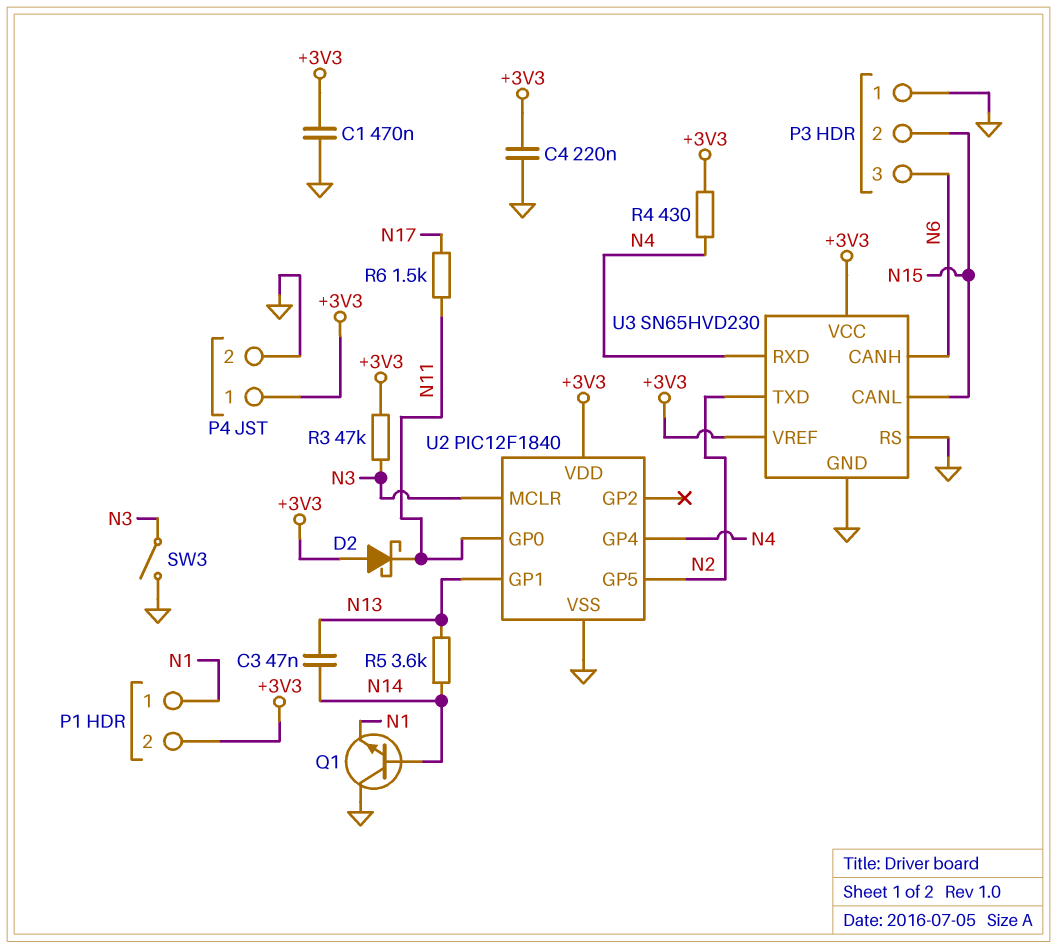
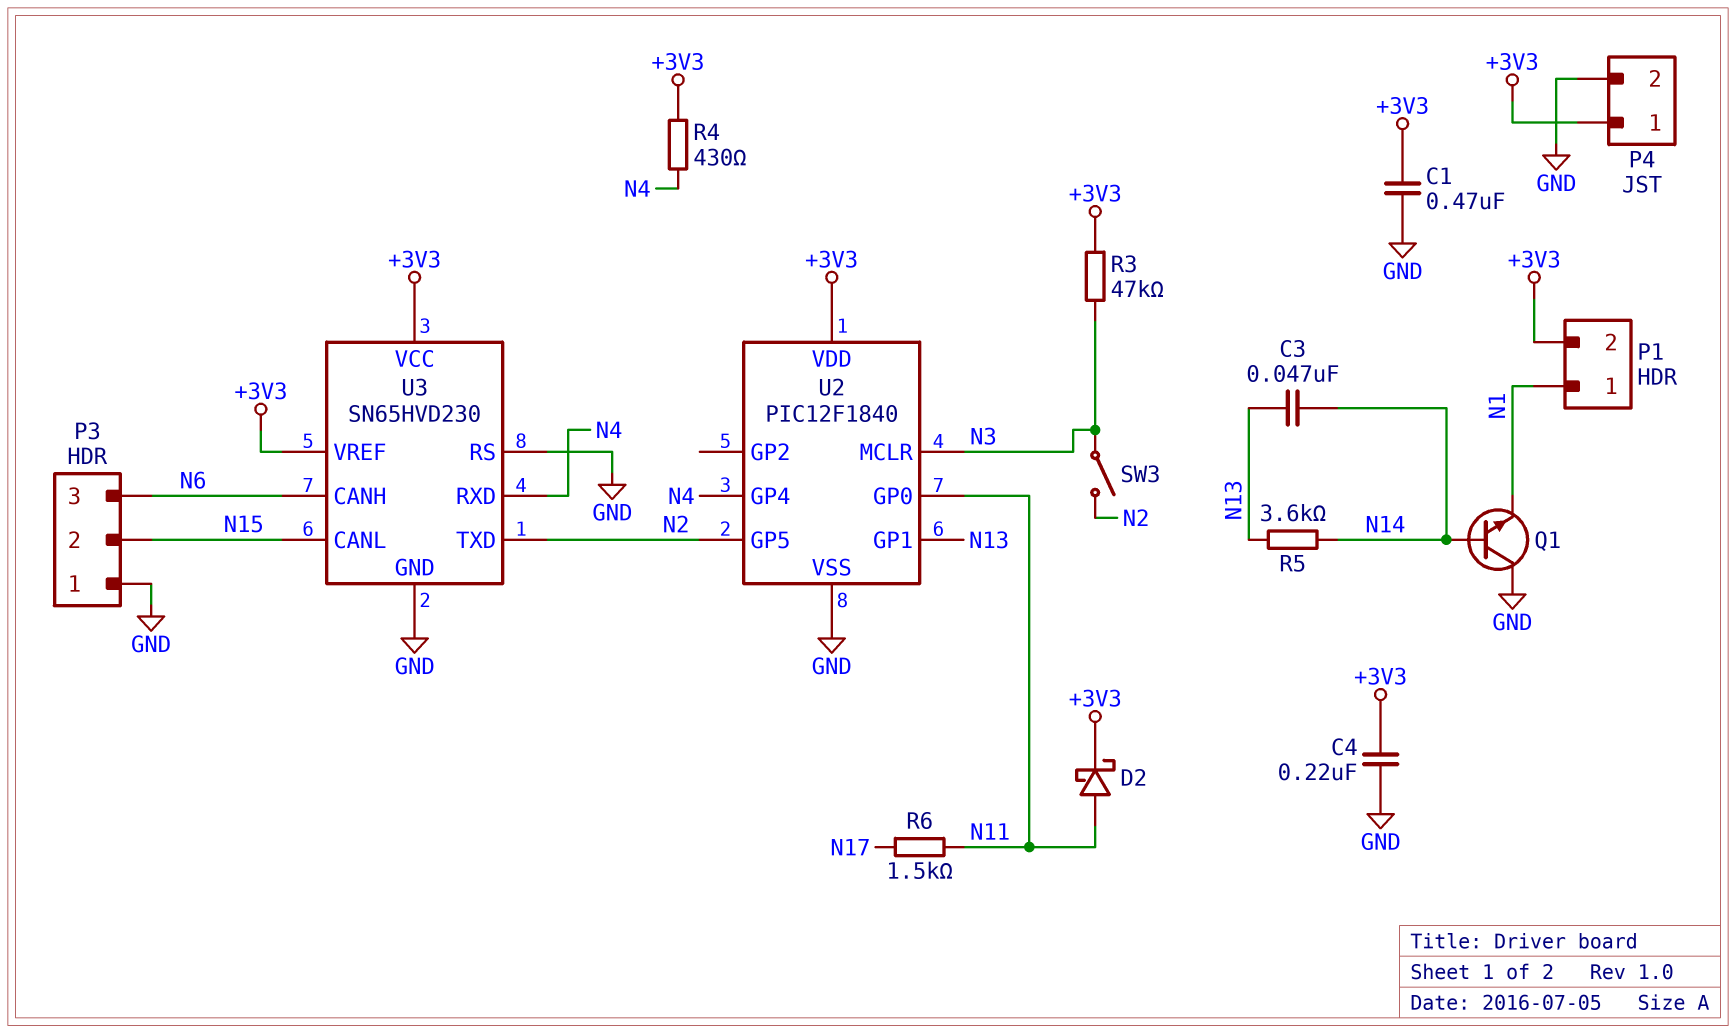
D2: schottky (A +3V3, K N11) -> schottky (A N11, K +3V3)
SW3: switch (GND, N3) -> switch (N2, N3)

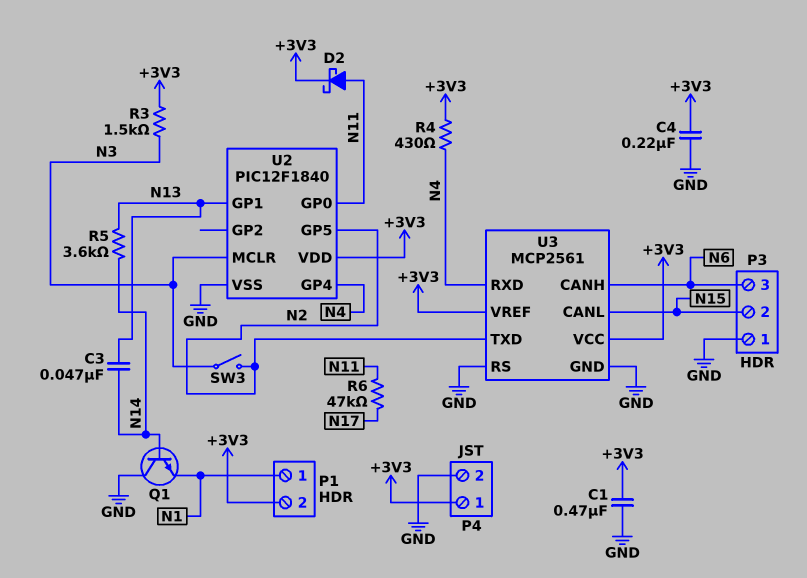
R3: 47k (+3V3, N3) -> 1.5k (+3V3, N3)
R6: 1.5k (N11, N17) -> 47k (N11, N17)
U3: SN65HVD230 -> MCP2561

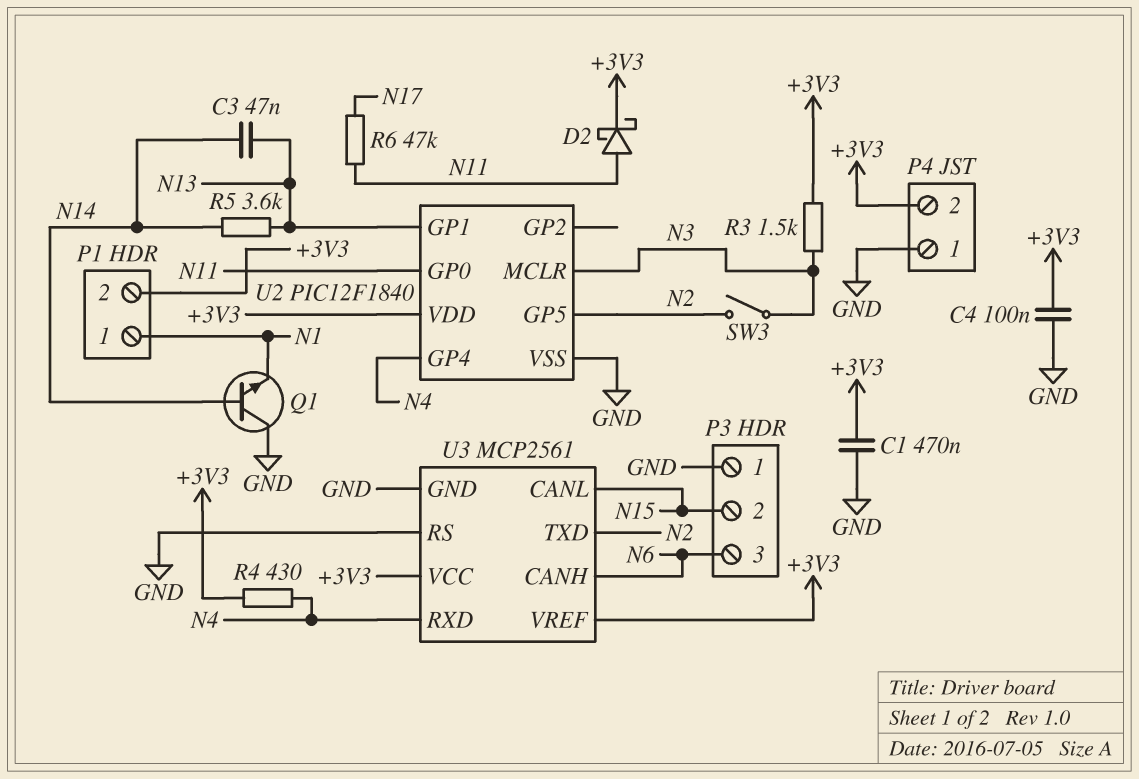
C4: 220nF (+3V3, GND) -> 100nF (+3V3, GND)
P4 pin 1: +3V3 -> GND
P4 pin 2: GND -> +3V3

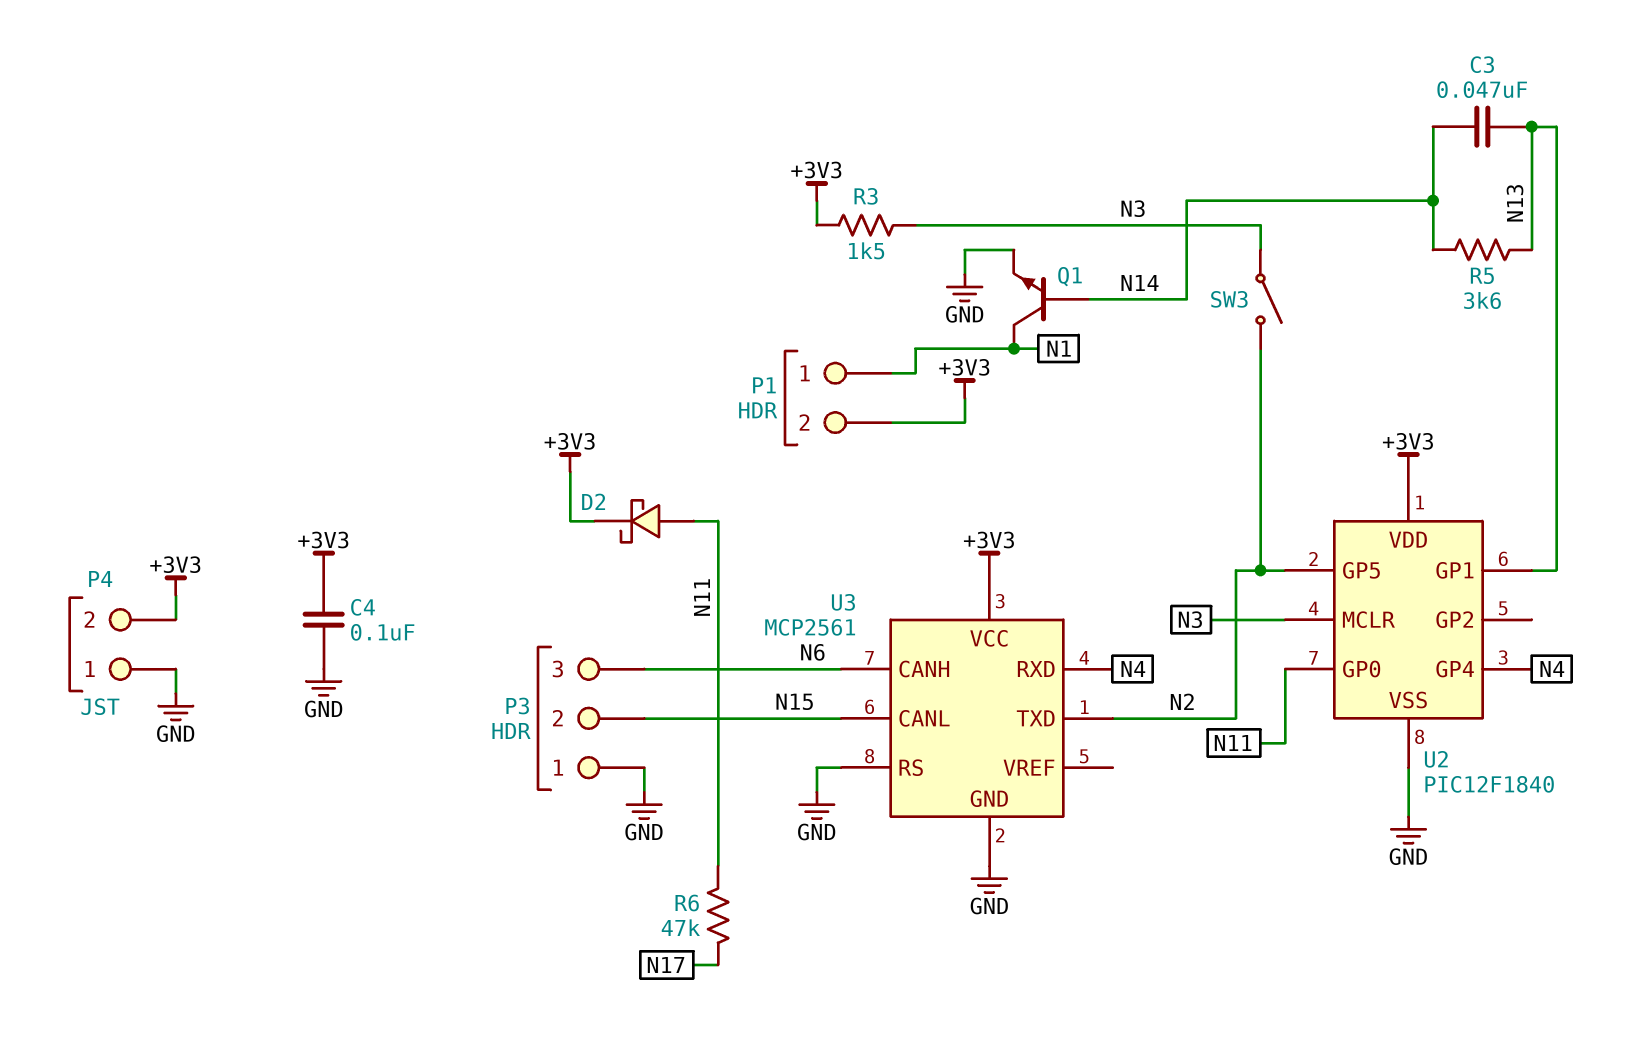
C1: 470nF (+3V3, GND) -> none
Q1: NPN (B N14, C GND, E N1) -> NPN (B N14, C N1, E GND)
R4: 430 (+3V3, N4) -> none
U3 pin VREF: +3V3 -> none

